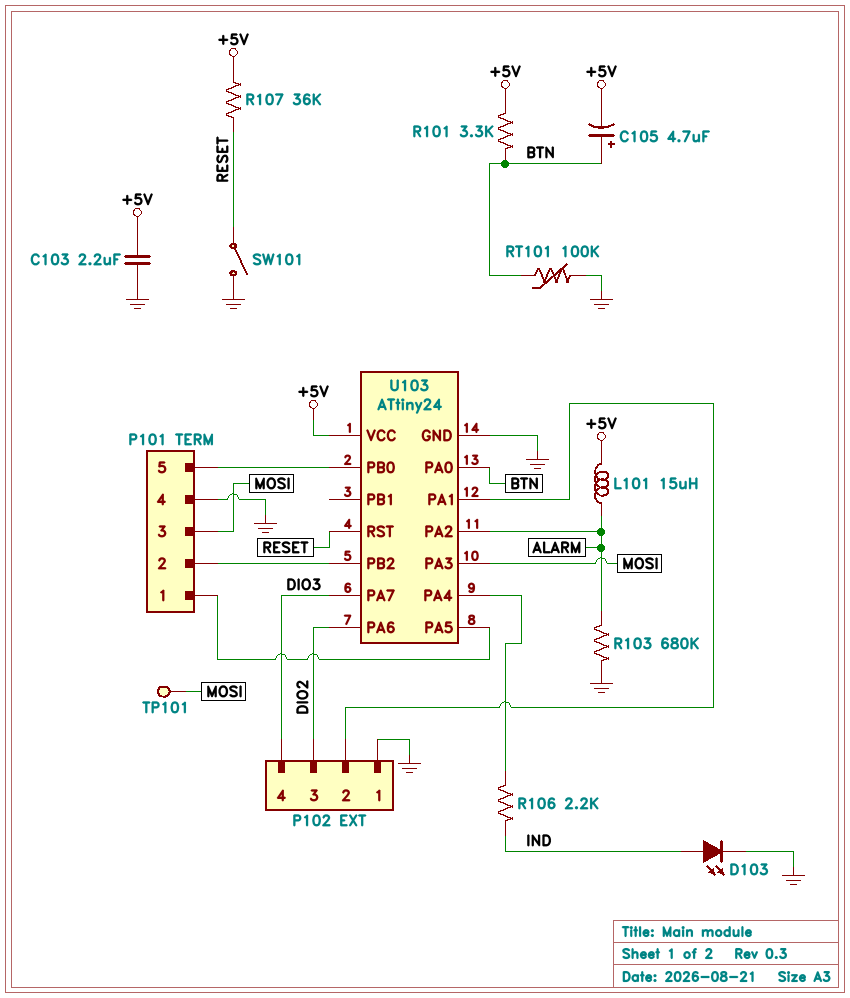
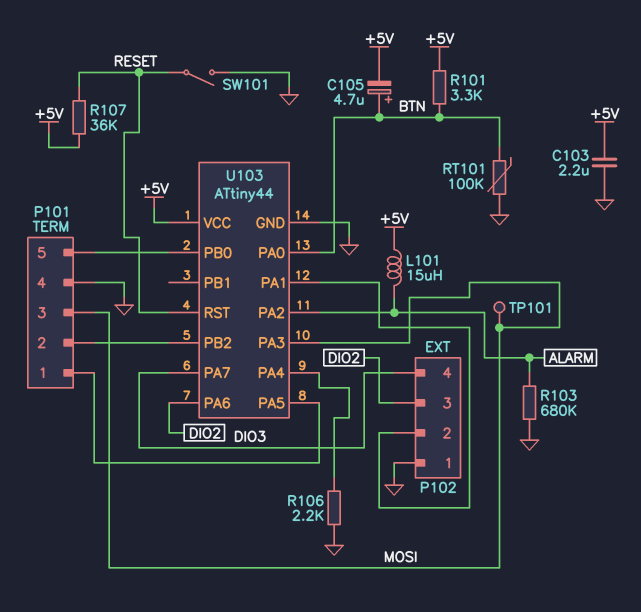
D103: LED (A IND, K GND) -> none
R106: 2.2k (IND, U103/PA4) -> 2.2k (GND, U103/PA4)
U103: ATtiny24 -> ATtiny44

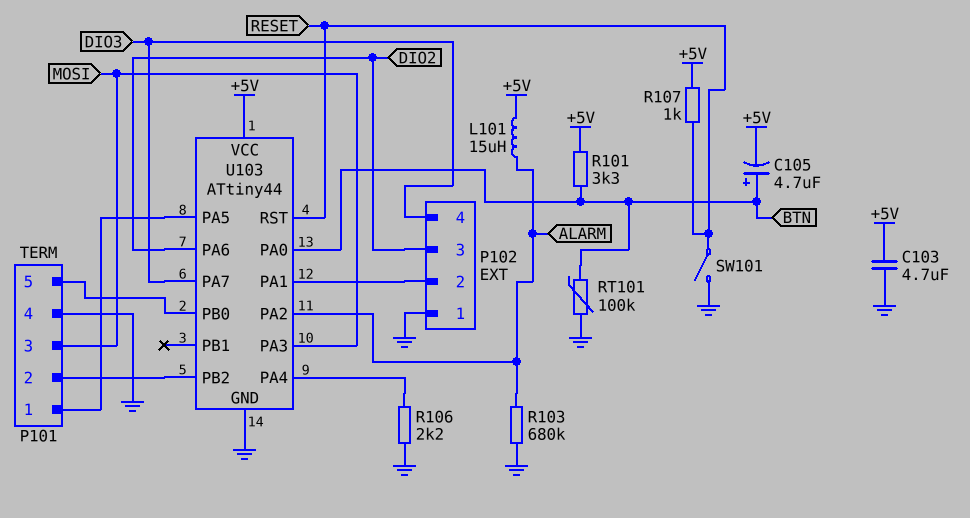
C103: 2.2uF (+5V, GND) -> 4.7uF (+5V, GND)
R107: 36k (+5V, RESET) -> 1k (+5V, RESET)
TP101: test point (MOSI) -> none

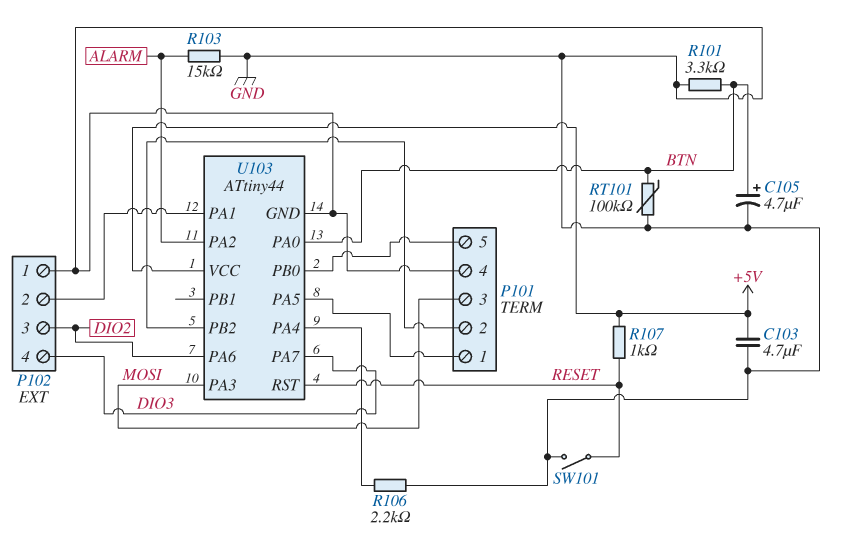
C105: 4.7uF (plus BTN, minus +5V) -> 4.7uF (plus BTN, minus GND)
L101: 15uH (+5V, ALARM) -> none
R101: 3.3k (+5V, BTN) -> 3.3k (BTN, GND)
R103: 680k (ALARM, GND) -> 15k (ALARM, GND)

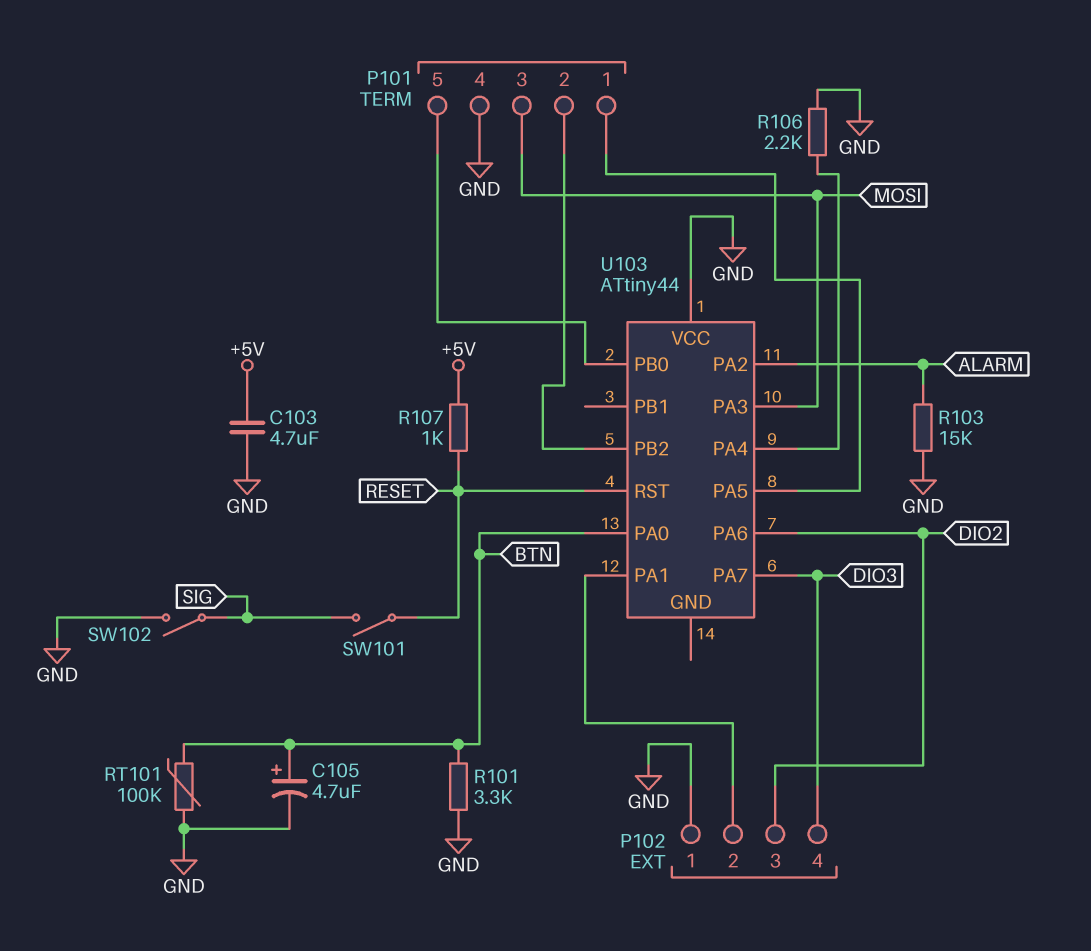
SW101: switch (GND, RESET) -> switch (RESET, SIG)
SW102: none -> switch (GND, SIG)
U103 pin GND: GND -> none
U103 pin VCC: +5V -> GND

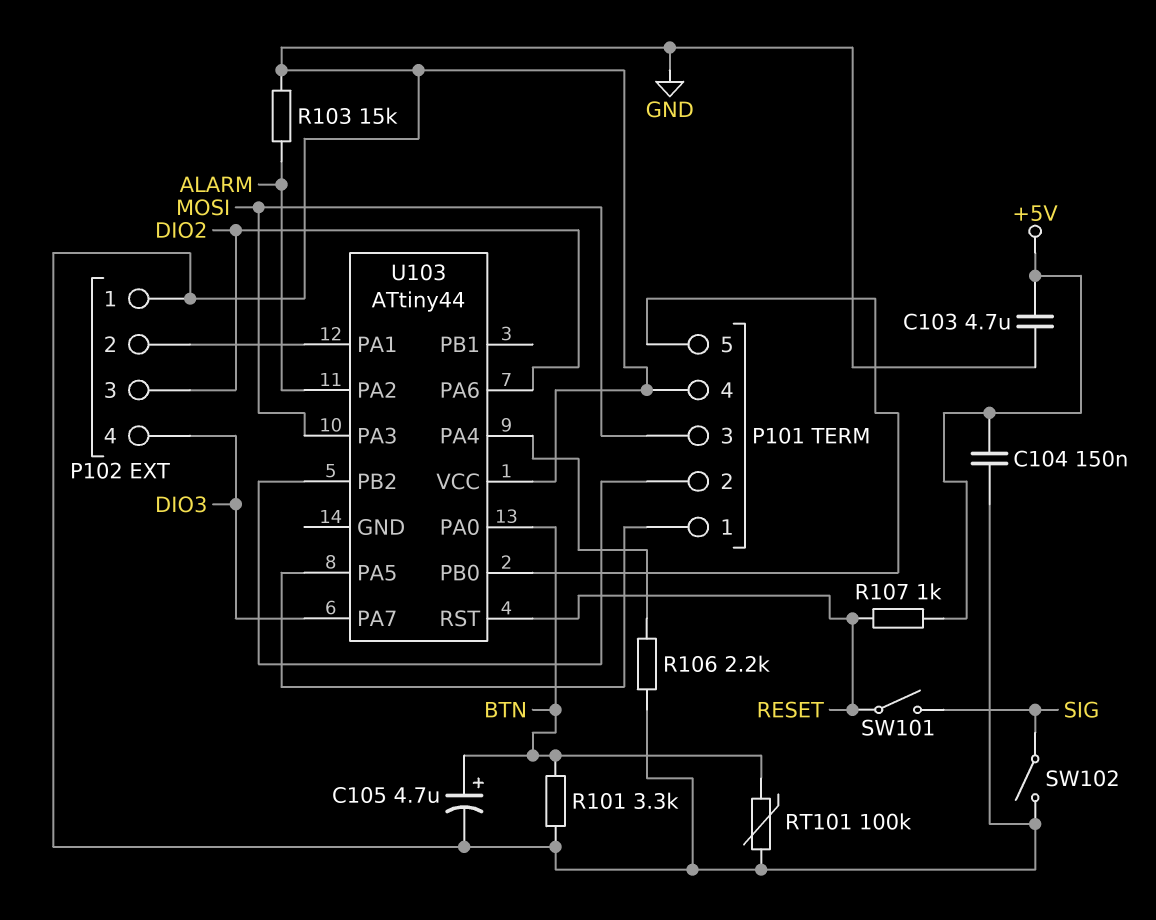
C104: none -> 150nF (+5V, GND)

